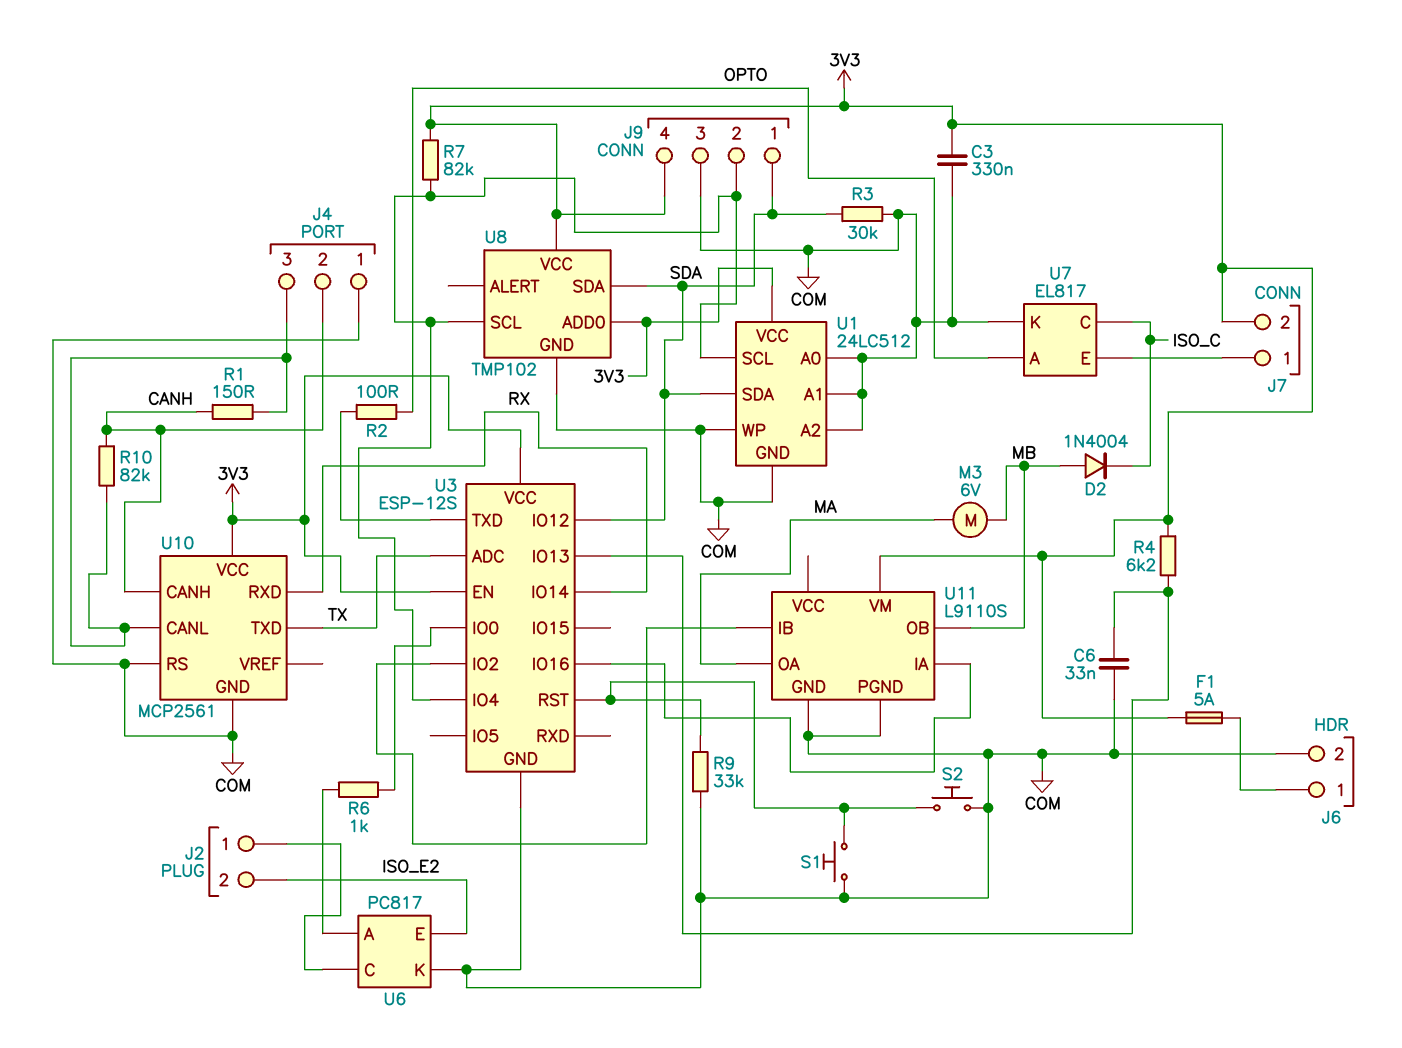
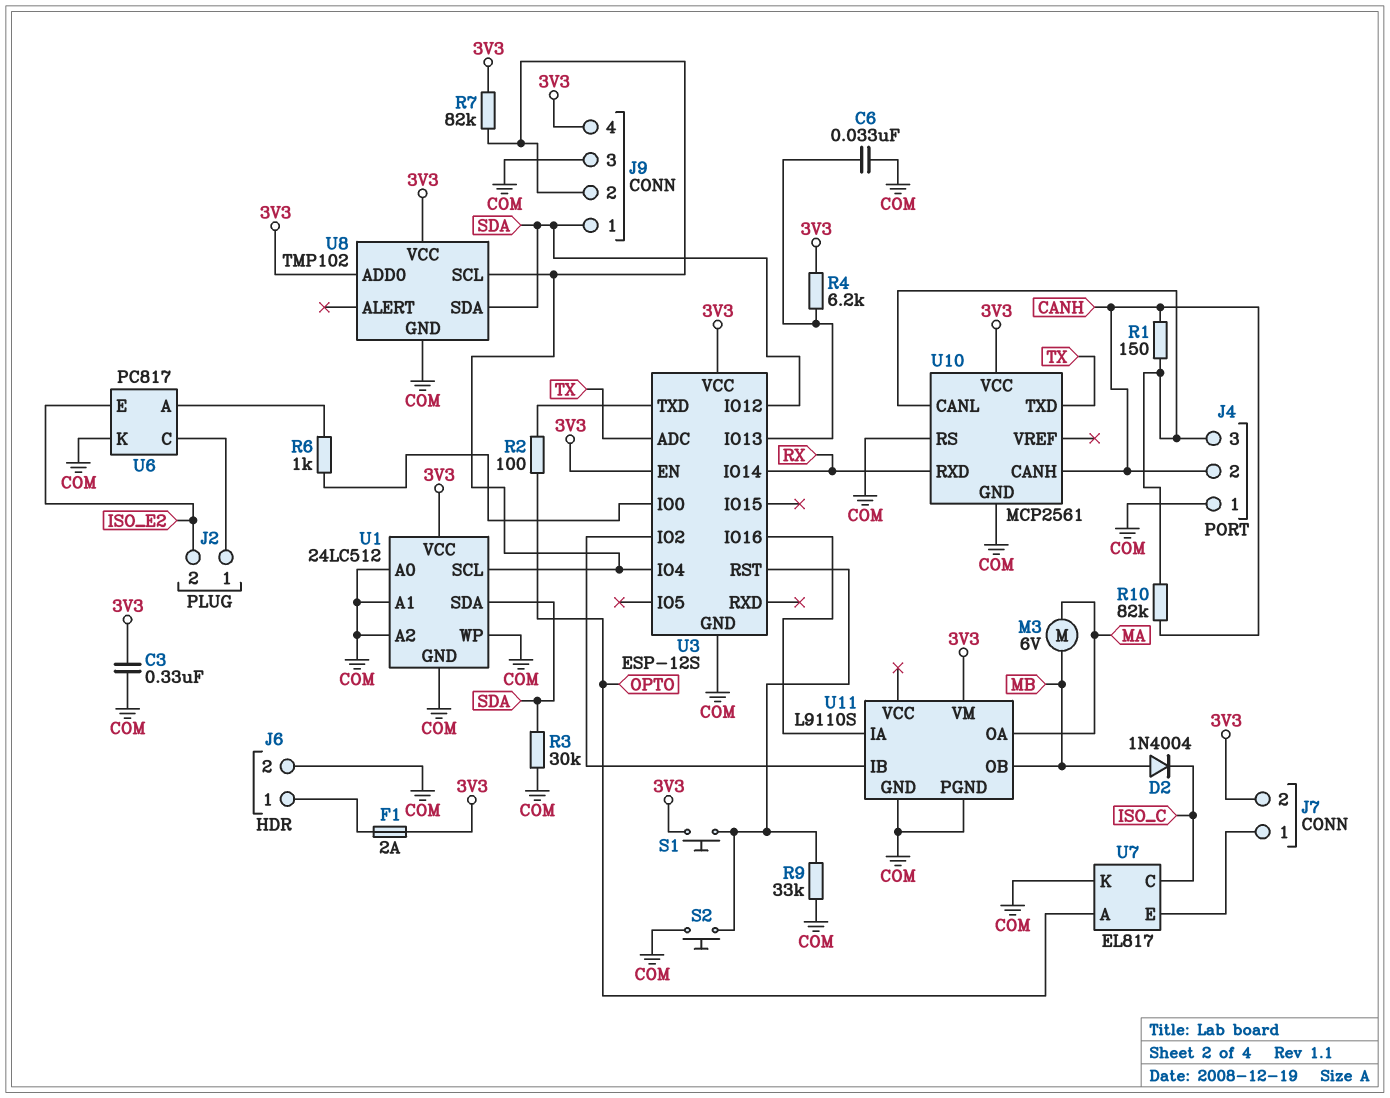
F1: 5A (3V3, J6/1) -> 2A (3V3, J6/1)
S1: button (COM, U3/RST) -> button (3V3, U3/RST)

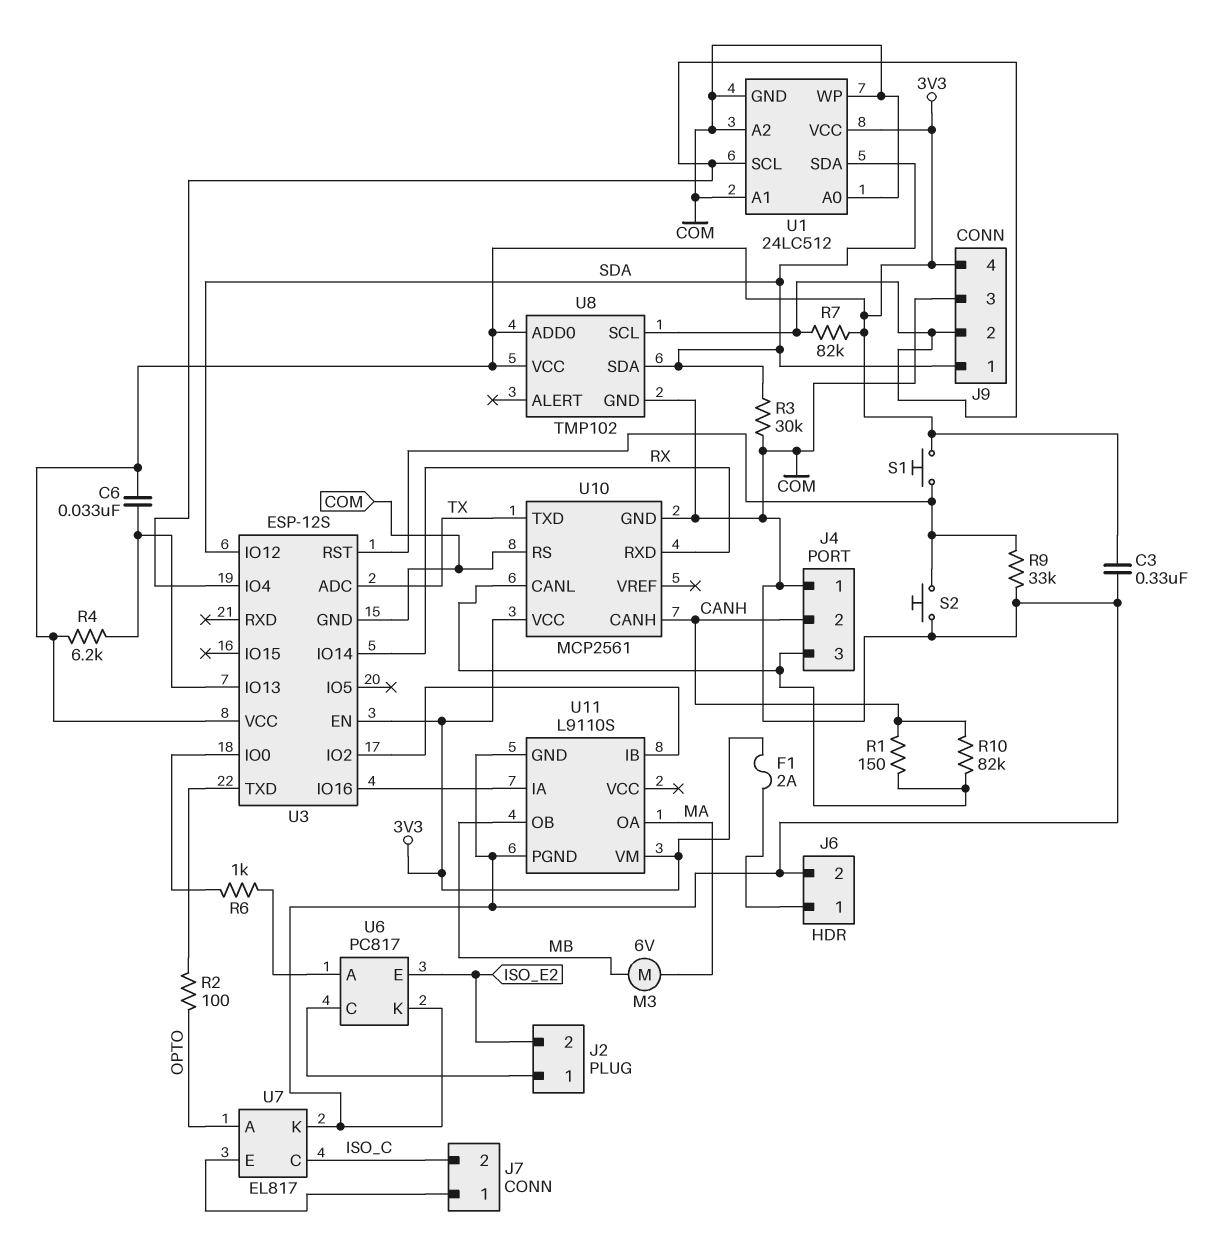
C6: 33nF (COM, U3/IO13) -> 33nF (3V3, U3/IO13)
D2: diode 1N4004 (A MB, K ISO_C) -> none
J7 pin 2: 3V3 -> ISO_C

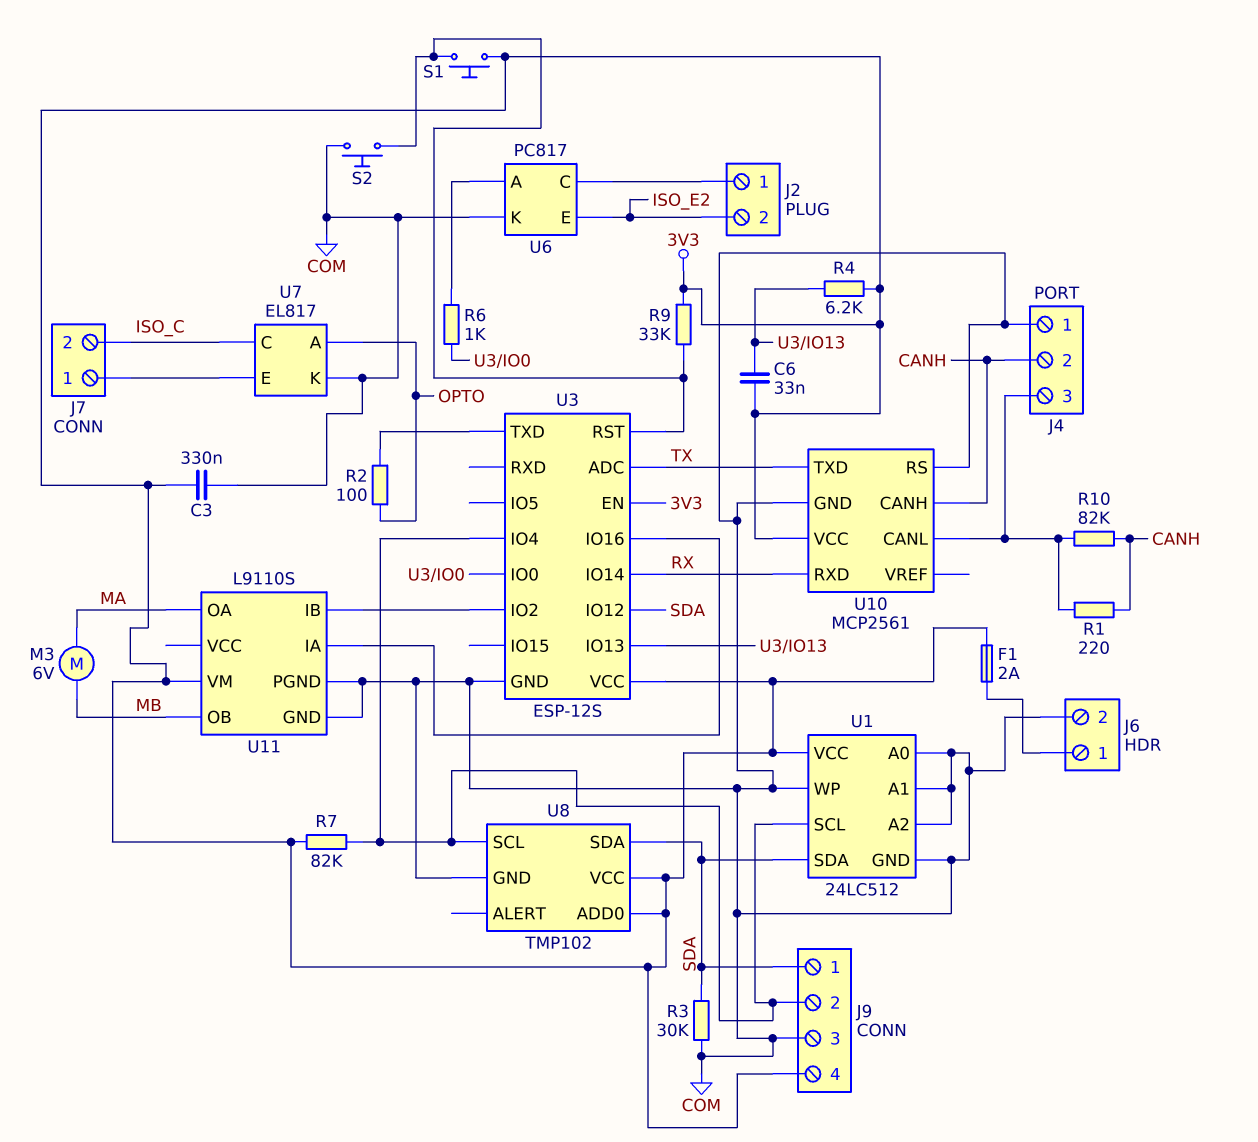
R1: 150 (CANH, J4/3) -> 220 (CANH, J4/3)
R9: 33k (COM, U3/RST) -> 33k (3V3, U3/RST)

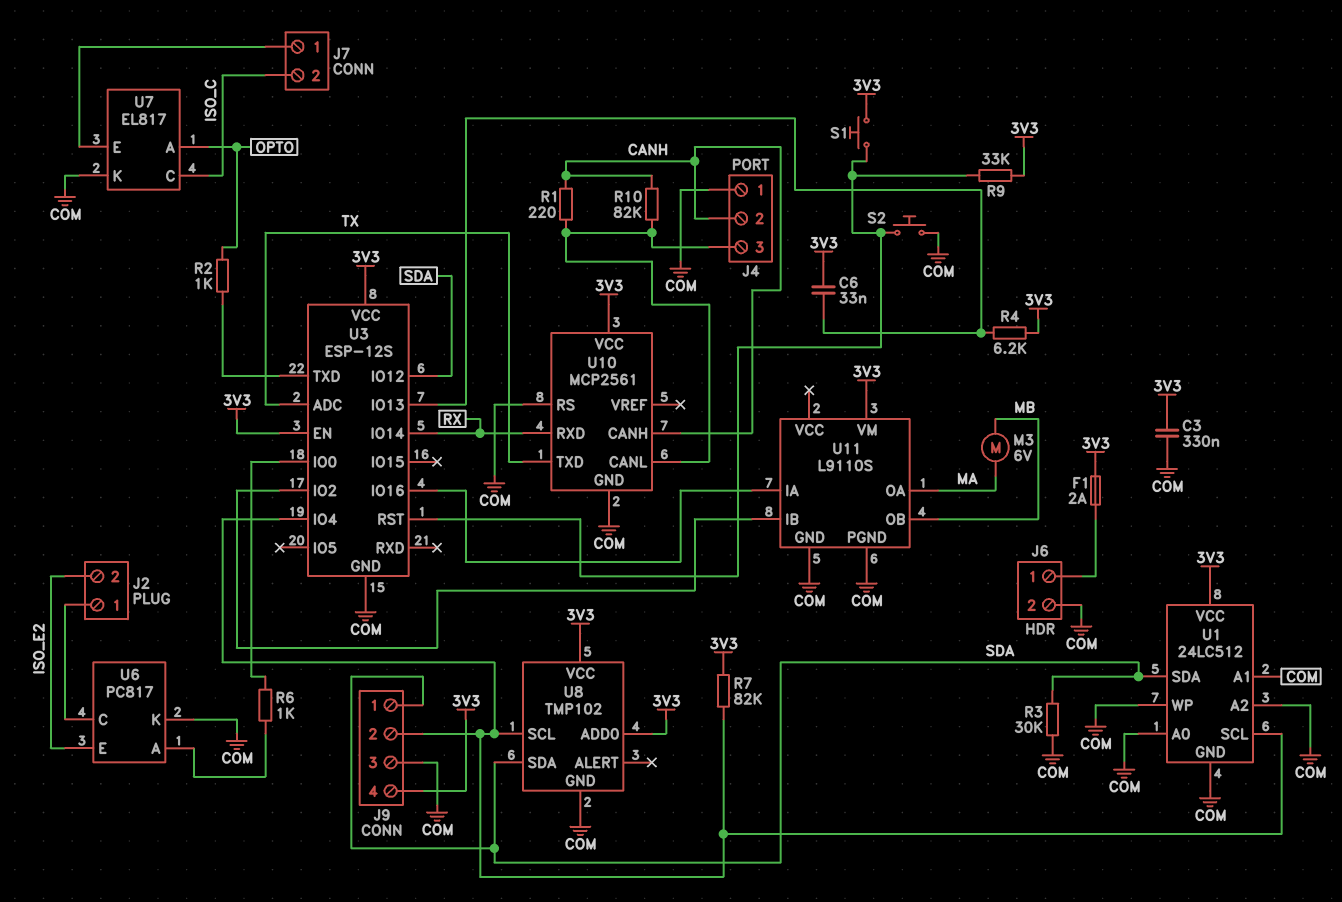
R2: 100 (OPTO, U3/TXD) -> 1k (OPTO, U3/TXD)

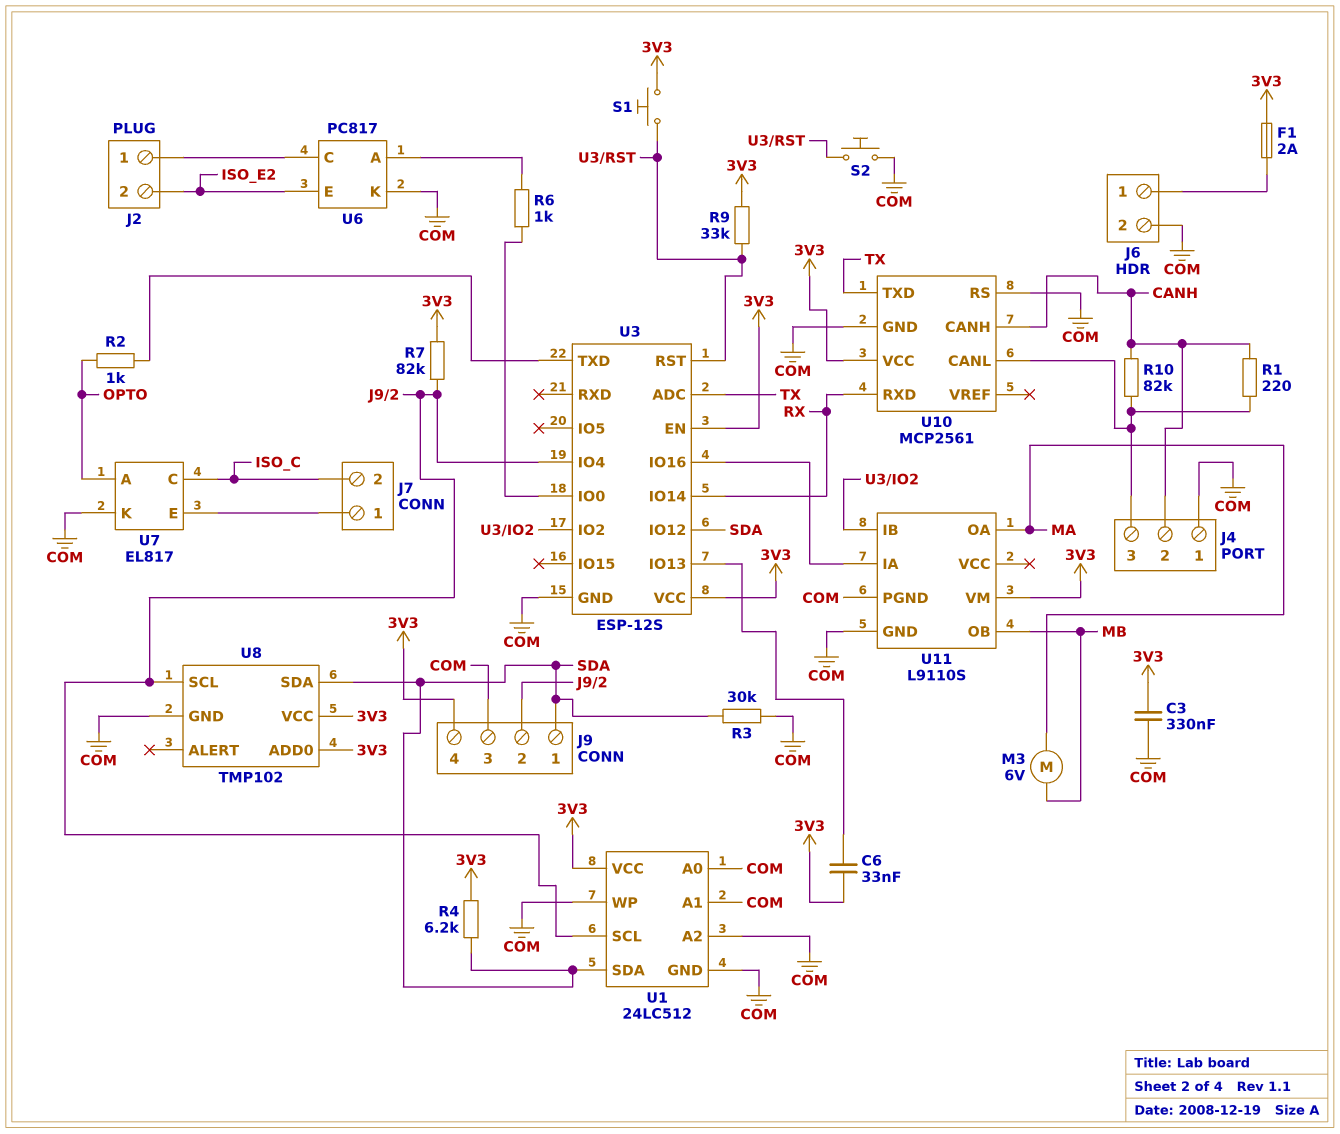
R4: 6.2k (3V3, U3/IO13) -> 6.2k (3V3, SDA)

